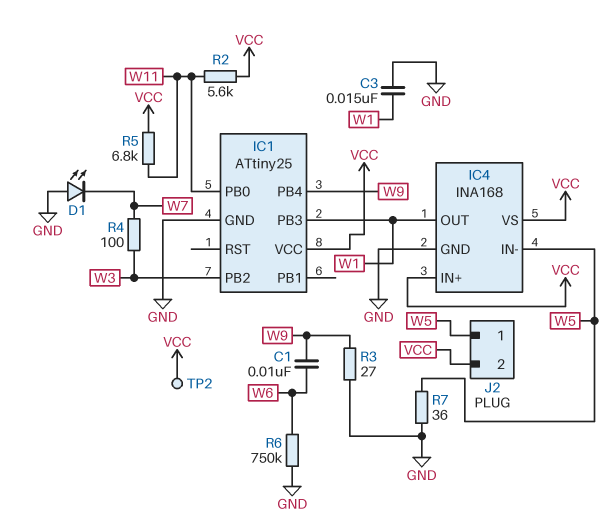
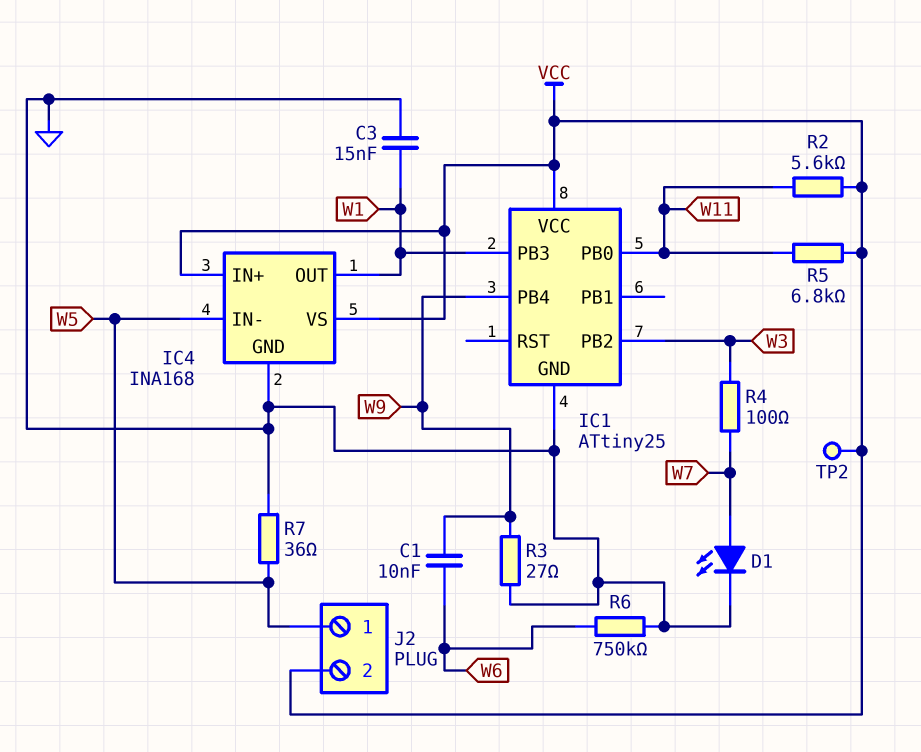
D1: LED (A GND, K W7) -> LED (A W7, K GND)

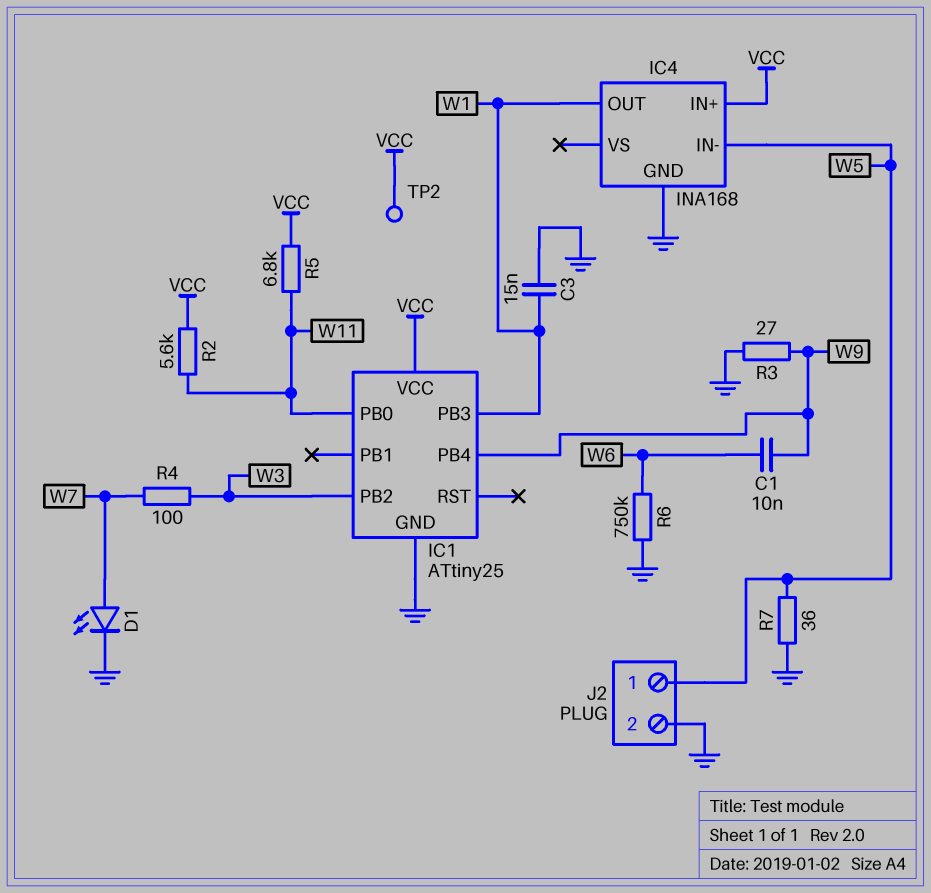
IC4 pin VS: VCC -> none
J2 pin 2: VCC -> GND

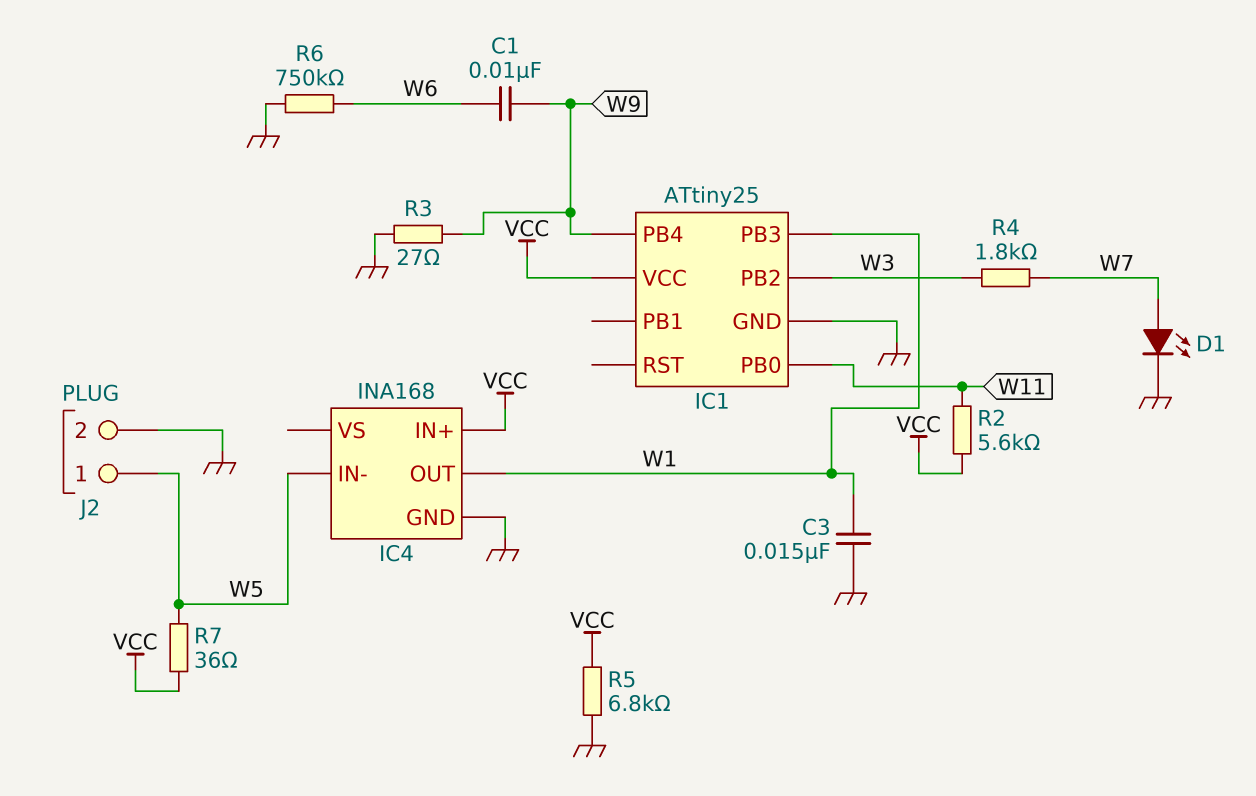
R4: 100 (W3, W7) -> 1.8k (W3, W7)
R5: 6.8k (VCC, W11) -> 6.8k (GND, VCC)
R7: 36 (GND, W5) -> 36 (VCC, W5)
TP2: test point (VCC) -> none

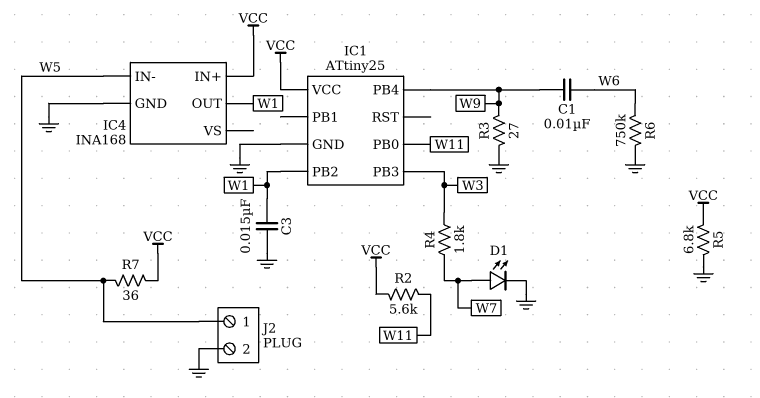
IC1 pin PB2: W3 -> W1
IC1 pin PB3: W1 -> W3

